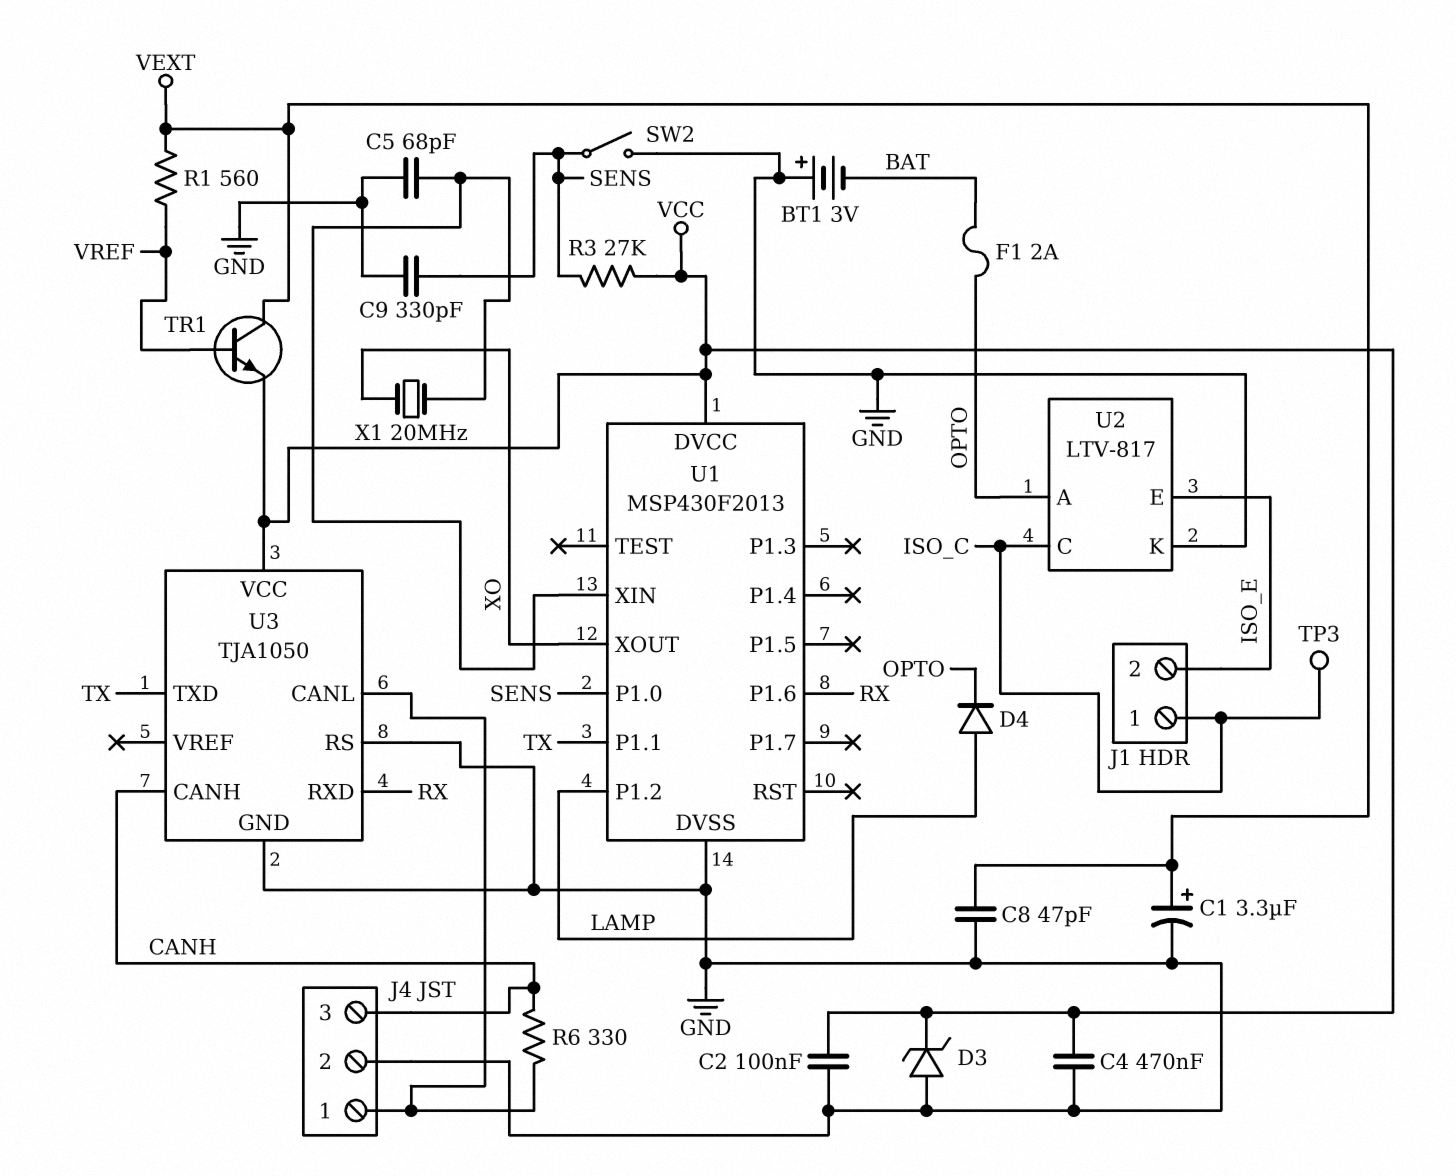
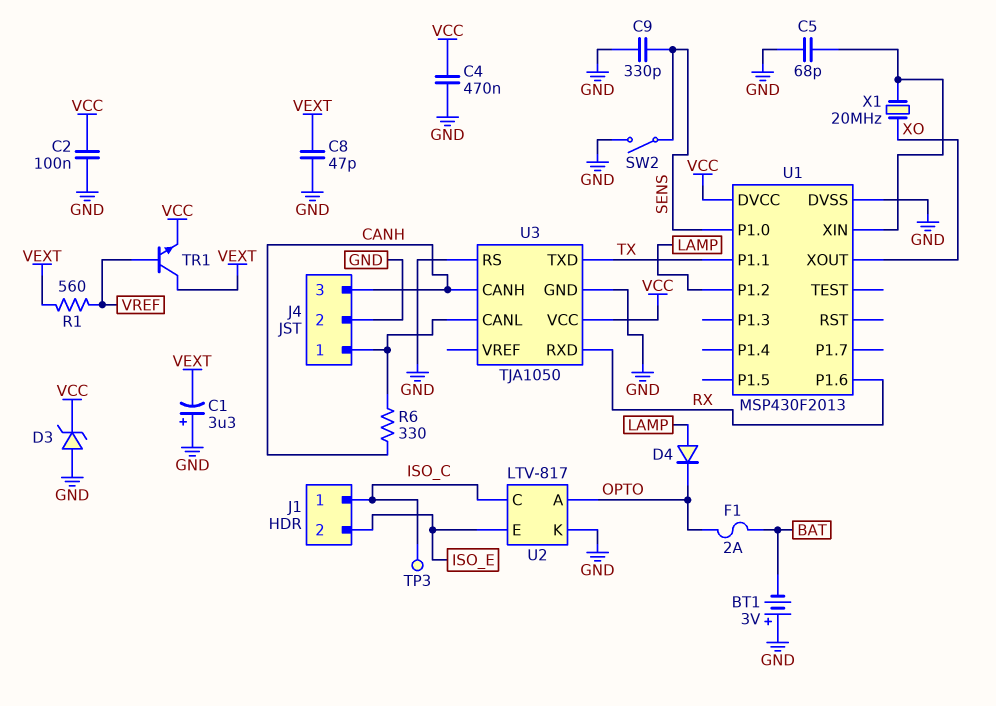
C1: 3.3uF (plus VEXT, minus GND) -> 3.3uF (plus GND, minus VEXT)
R3: 27k (SENS, VCC) -> none

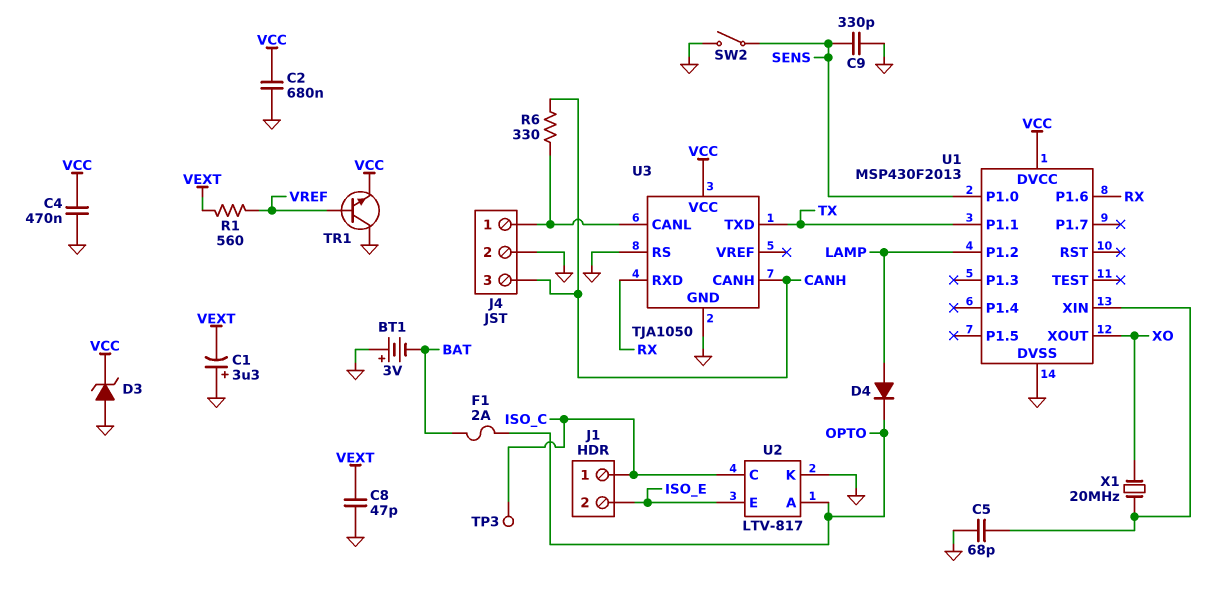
C2: 100nF (GND, VCC) -> 680nF (GND, VCC)
TR1: NPN (B VREF, C VEXT, E VCC) -> NPN (B VREF, C GND, E VCC)

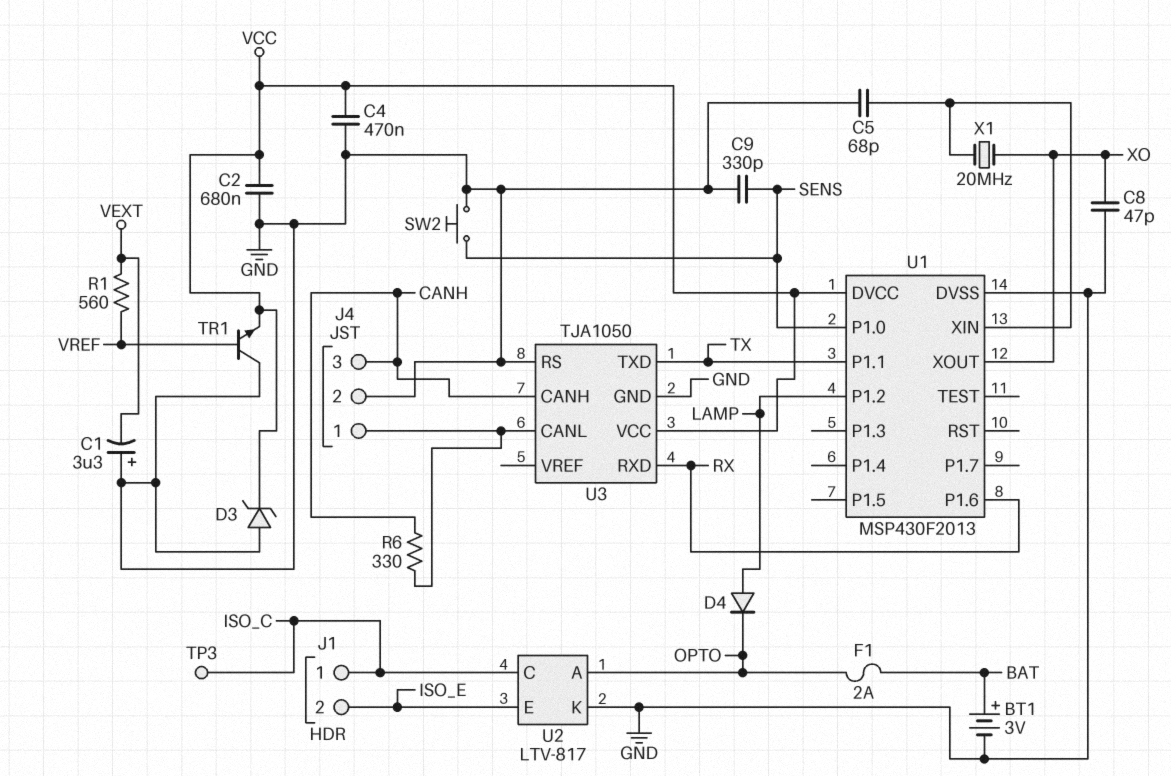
BT1: 3V (plus GND, minus BAT) -> 3V (plus BAT, minus GND)
C8: 47pF (GND, VEXT) -> 47pF (GND, XO)
SW2: switch (GND, SENS) -> button (GND, SENS)

